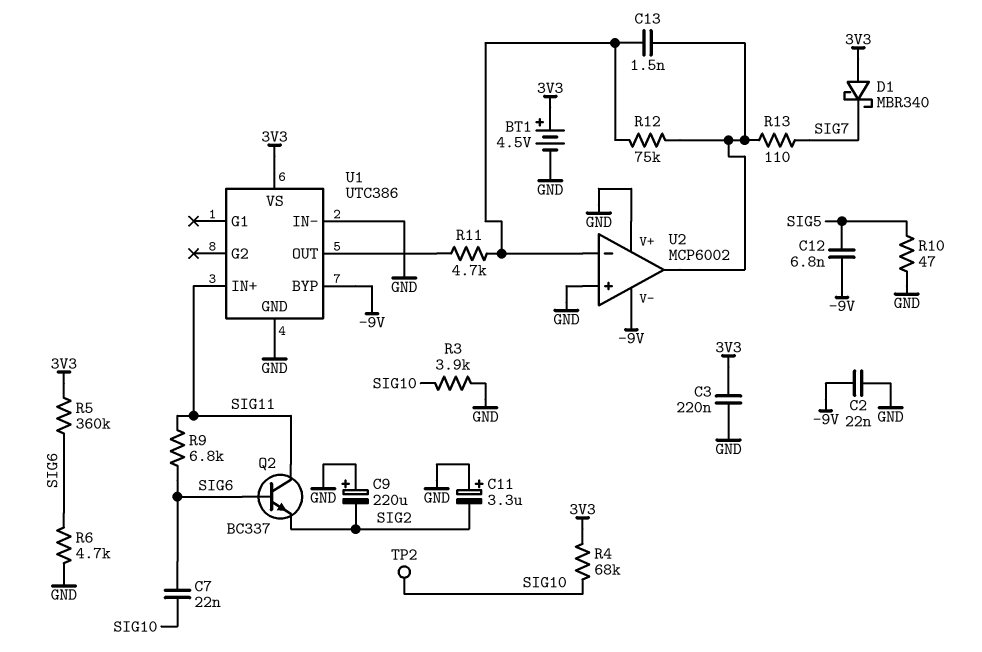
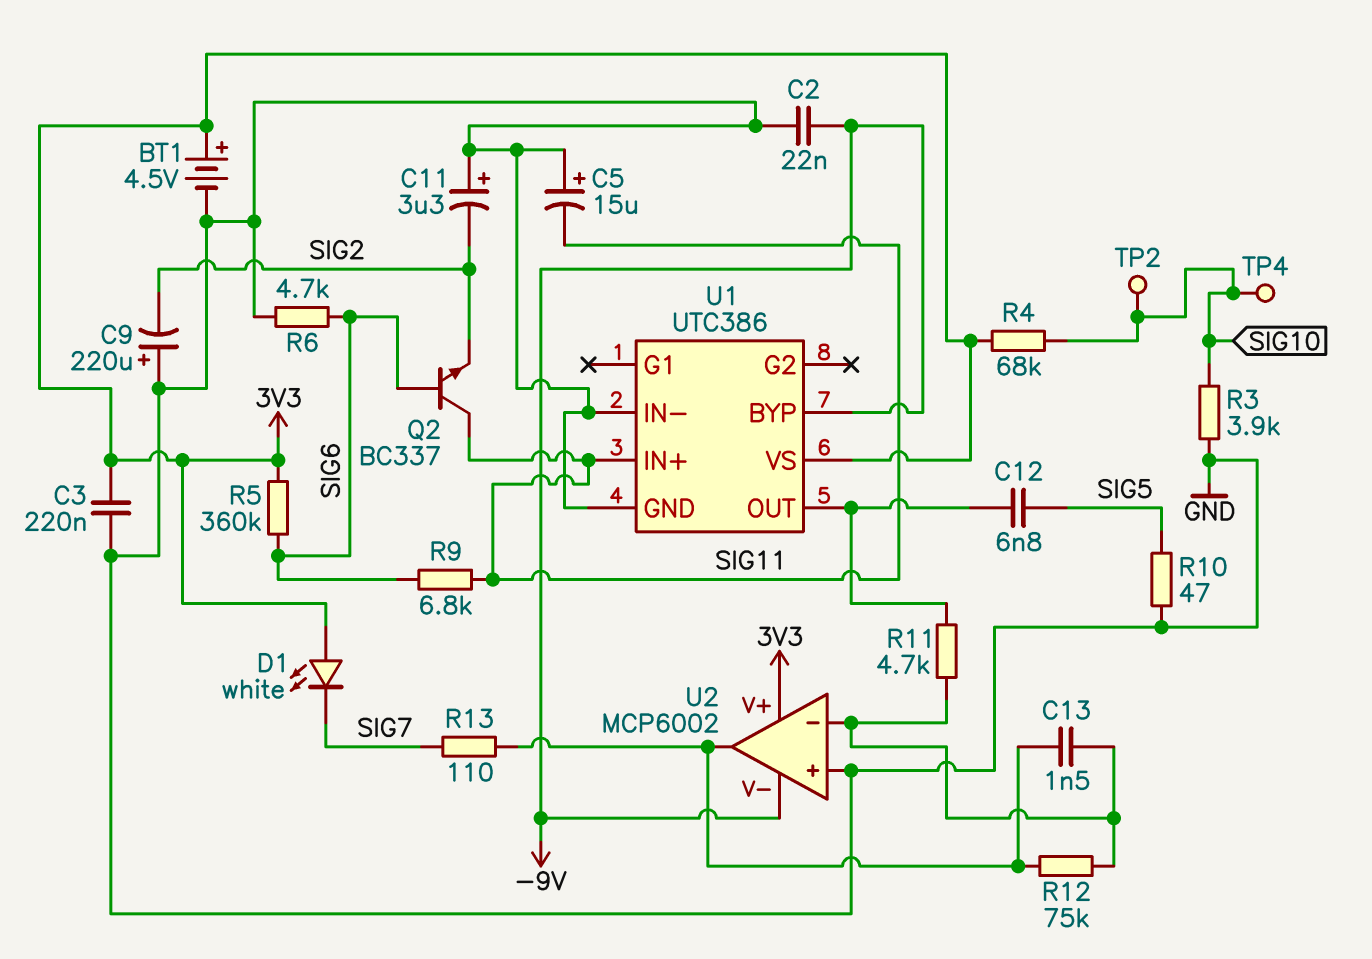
C5: none -> 15uF (plus GND, minus SIG11)
C7: 22nF (SIG6, SIG10) -> none
C12: 6.8nF (-9V, SIG5) -> 6.8nF (SIG5, U1/OUT)
D1: schottky MBR340 (A 3V3, K SIG7) -> LED white (A 3V3, K SIG7)
TP4: none -> test point (SIG10)
U2 pin V+: GND -> 3V3

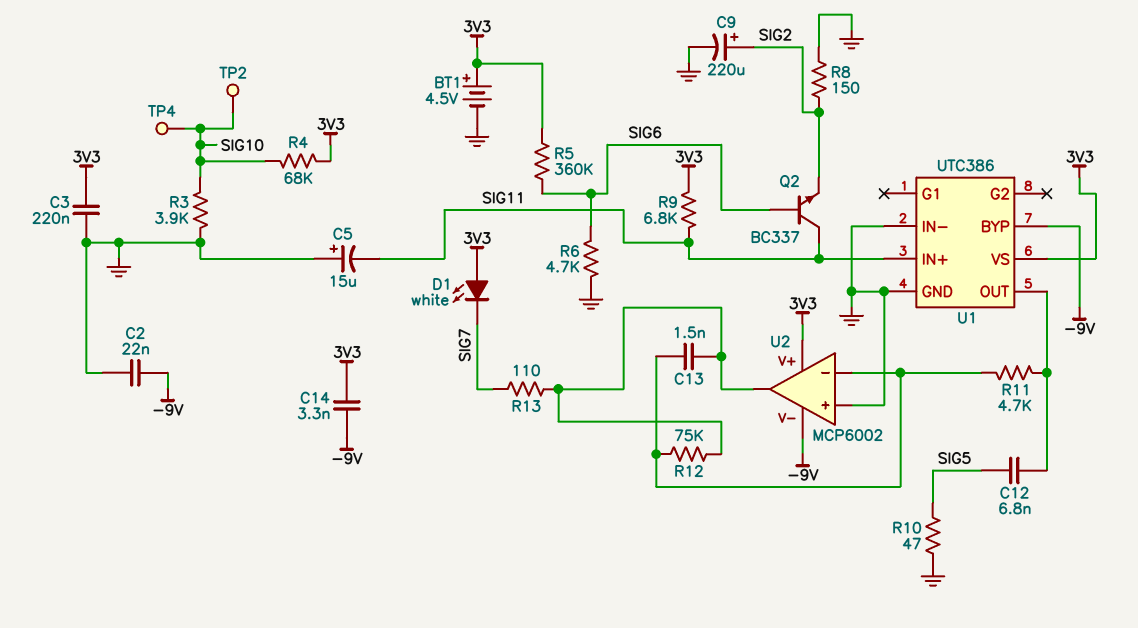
C9: 220uF (plus GND, minus SIG2) -> 220uF (plus SIG2, minus GND)
C11: 3.3uF (plus GND, minus SIG2) -> none
C14: none -> 3.3nF (-9V, 3V3)
R8: none -> 150 (GND, SIG2)
R9: 6.8k (SIG6, SIG11) -> 6.8k (3V3, SIG11)

